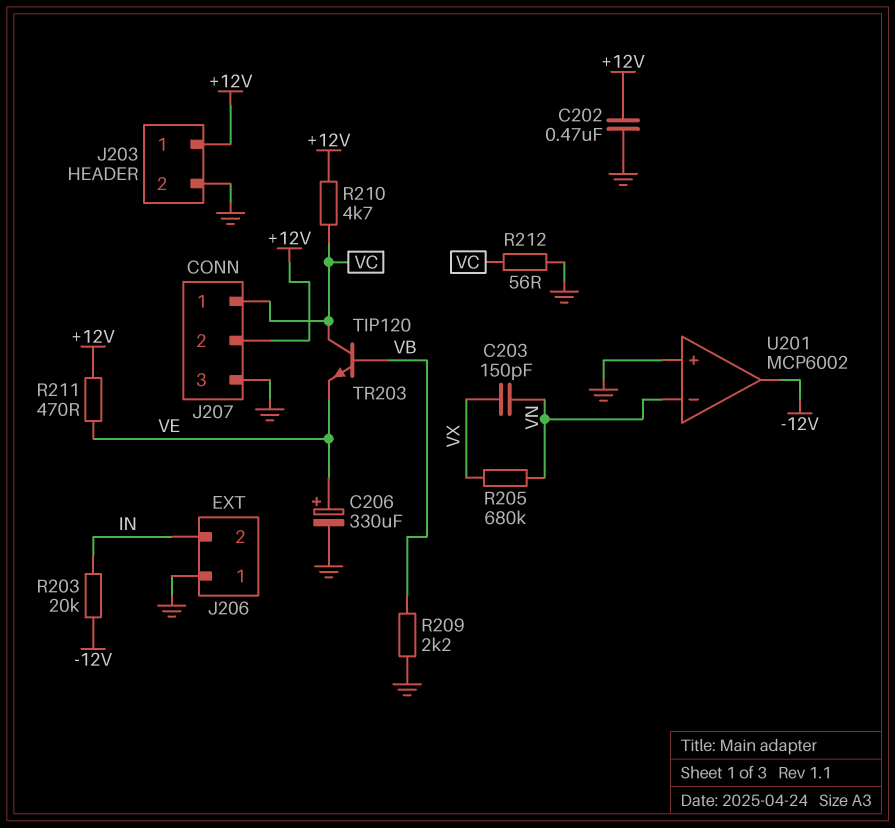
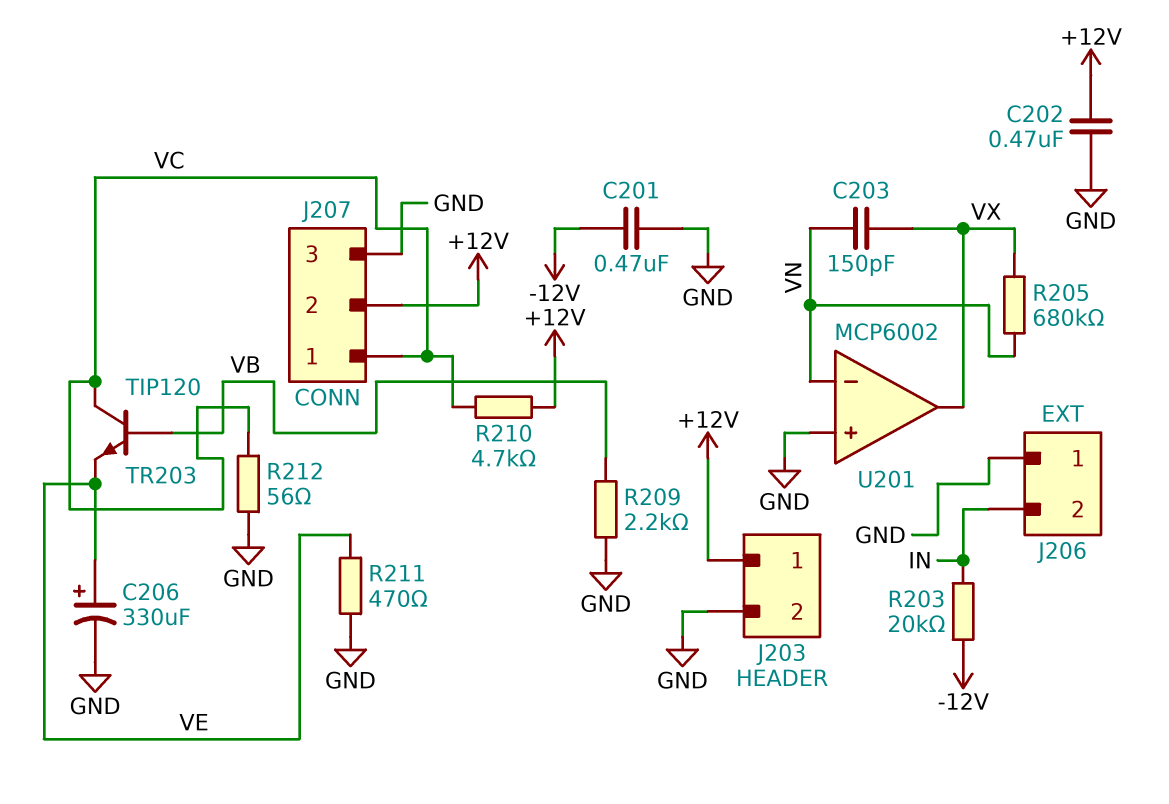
C201: none -> 470nF (-12V, GND)
R211: 470 (+12V, VE) -> 470 (GND, VE)
U201 pin out: -12V -> VX

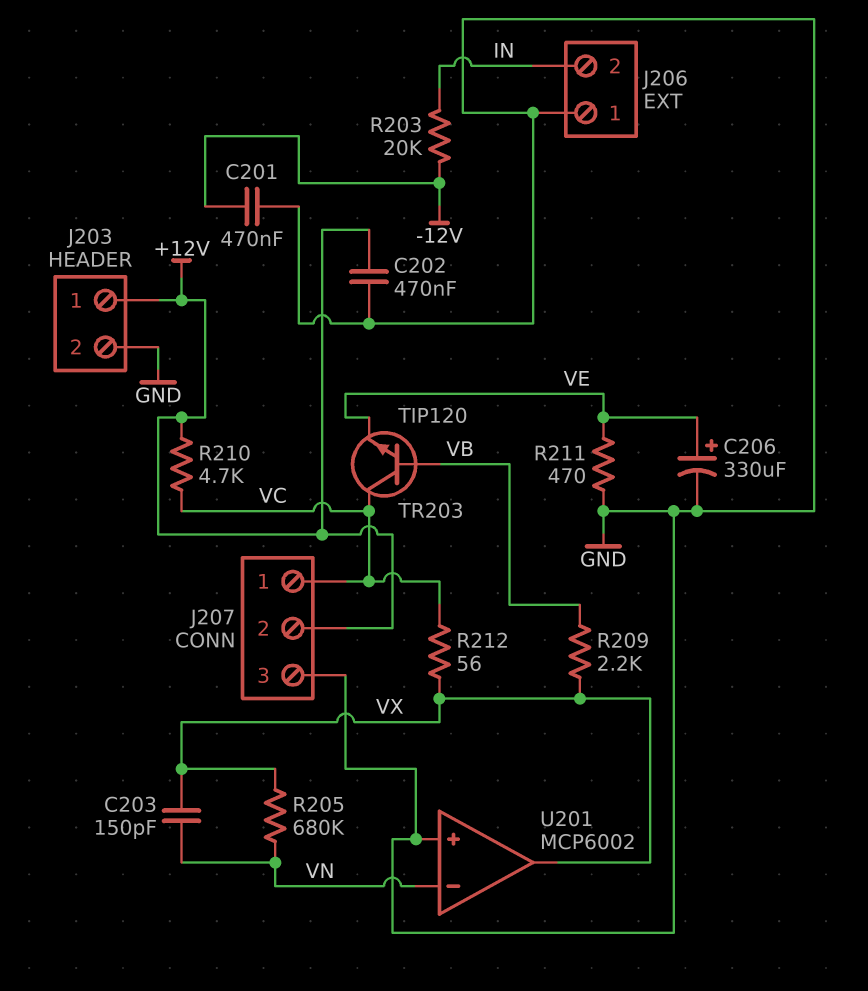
R209: 2.2k (GND, VB) -> 2.2k (VB, VX)
R212: 56 (GND, VC) -> 56 (VC, VX)

